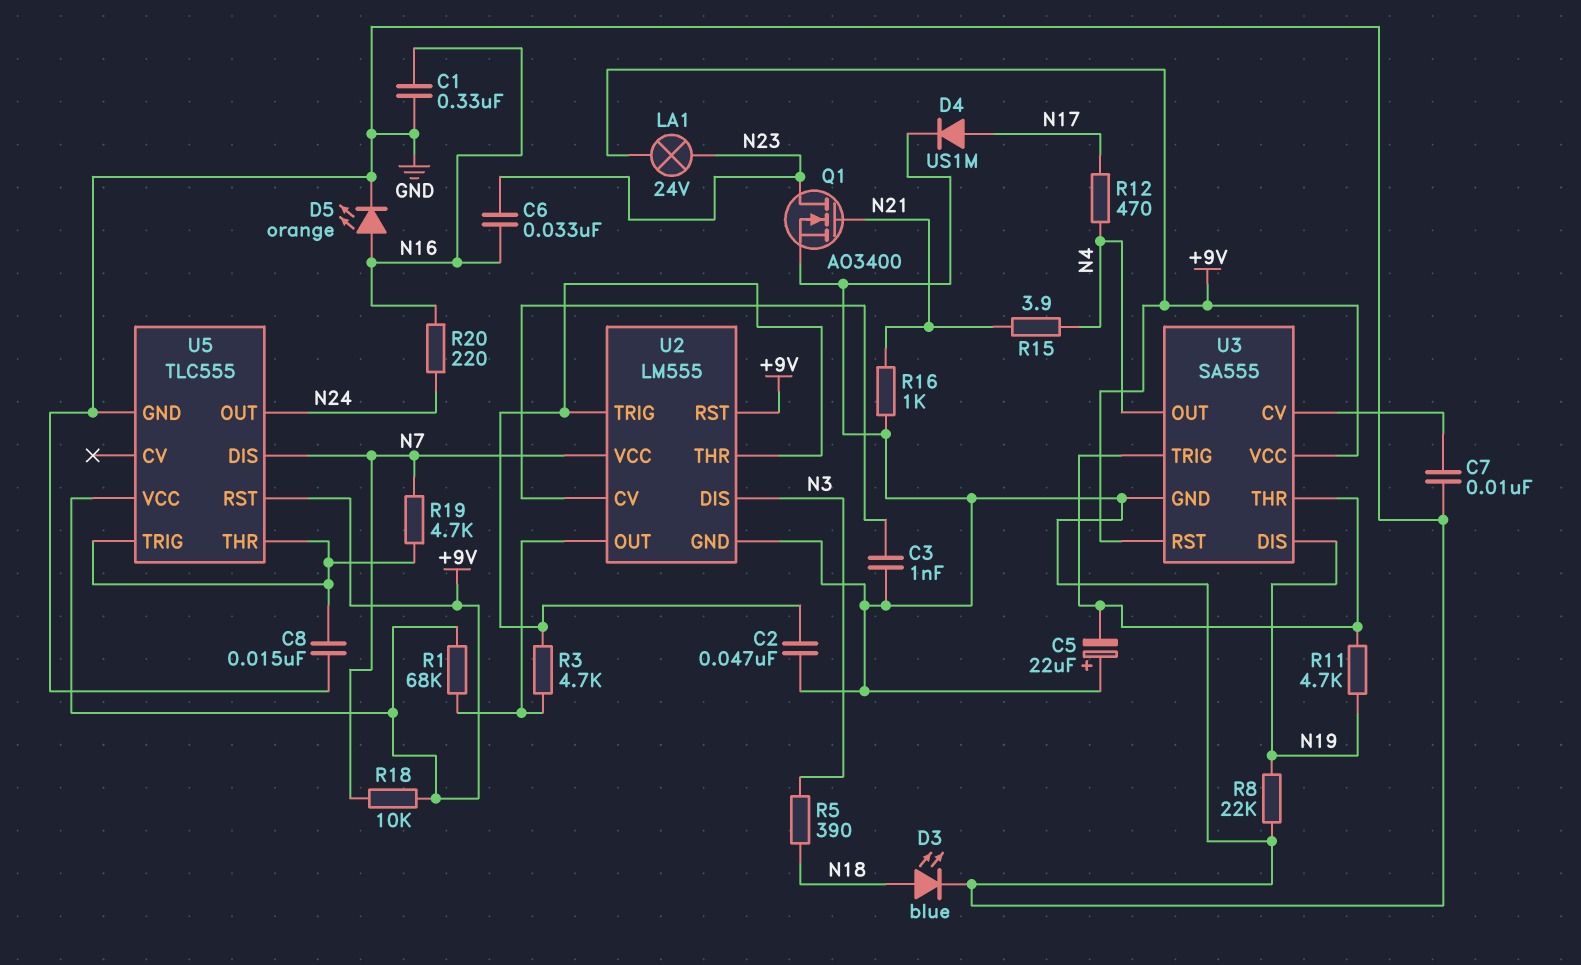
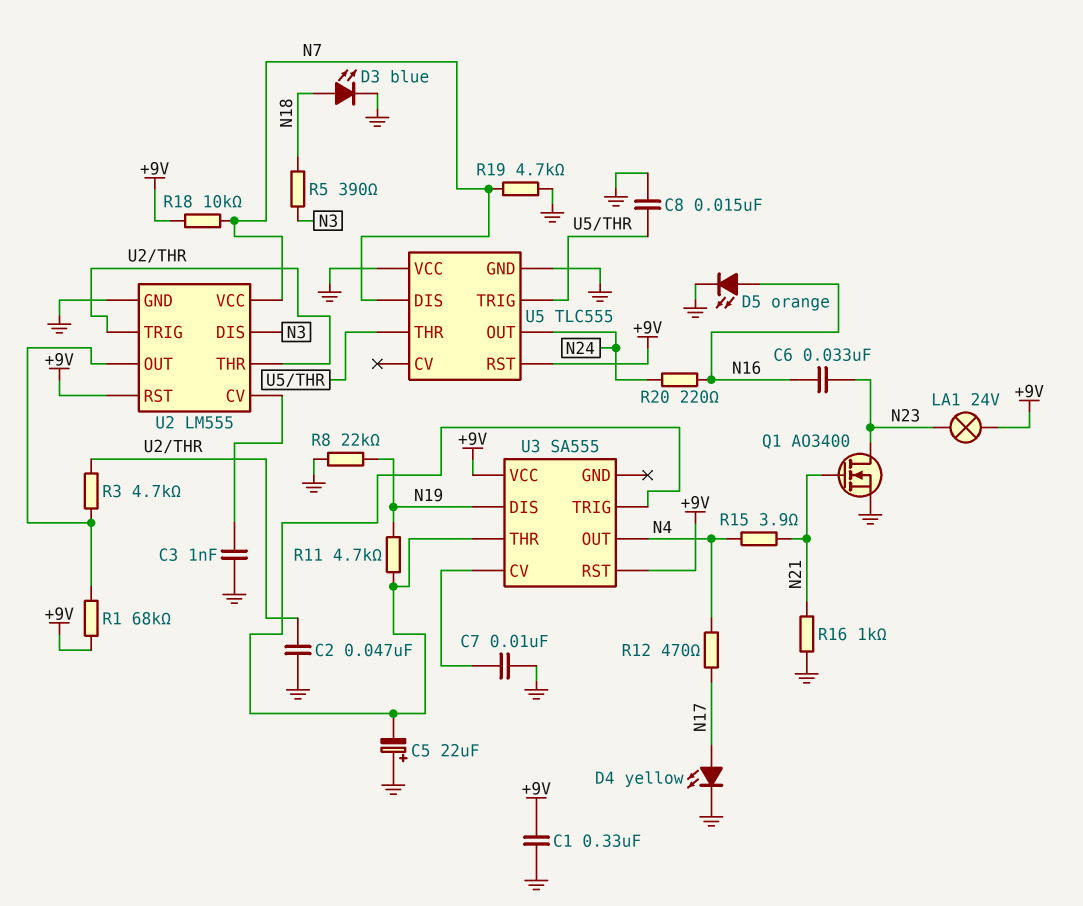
C1: 330nF (GND, N16) -> 330nF (+9V, GND)
D4: diode US1M (A N17, K GND) -> LED yellow (A N17, K GND)
R19: 4.7k (N7, U5/THR) -> 4.7k (GND, N7)
U3 pin GND: GND -> none
U5 pin VCC: +9V -> GND

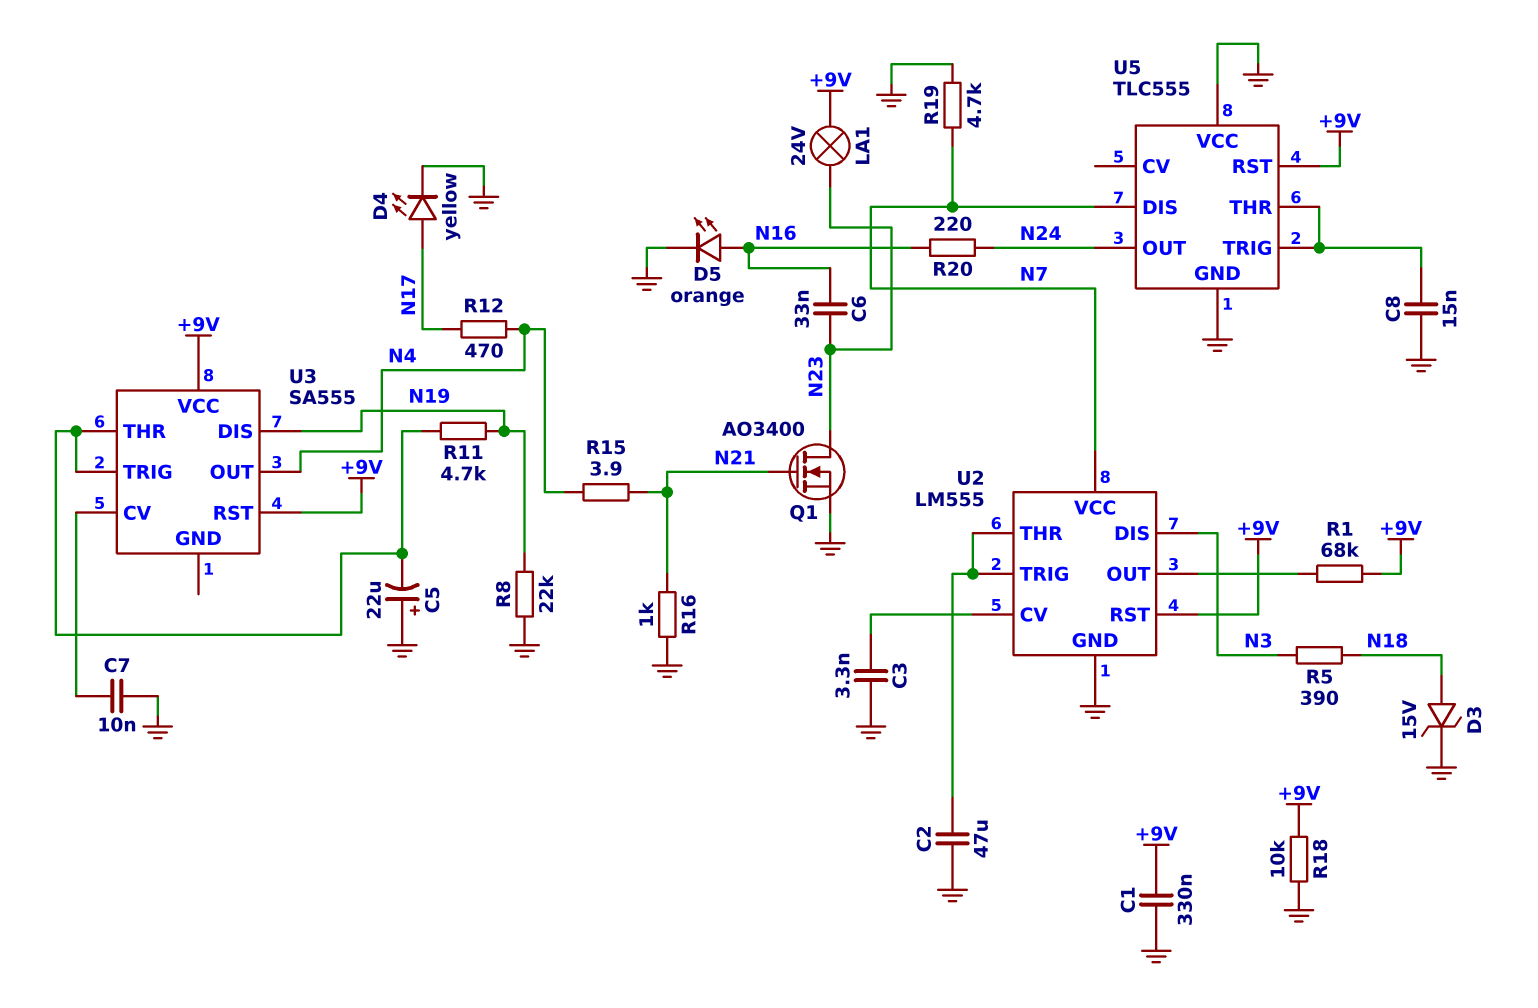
C2: 47nF (GND, U2/THR) -> 47uF (GND, U2/THR)
C3: 1nF (GND, U2/CV) -> 3.3nF (GND, U2/CV)
D3: LED blue (A N18, K GND) -> zener 15V (A N18, K GND)
R3: 4.7k (U2/OUT, U2/THR) -> none
R18: 10k (+9V, N7) -> 10k (+9V, GND)

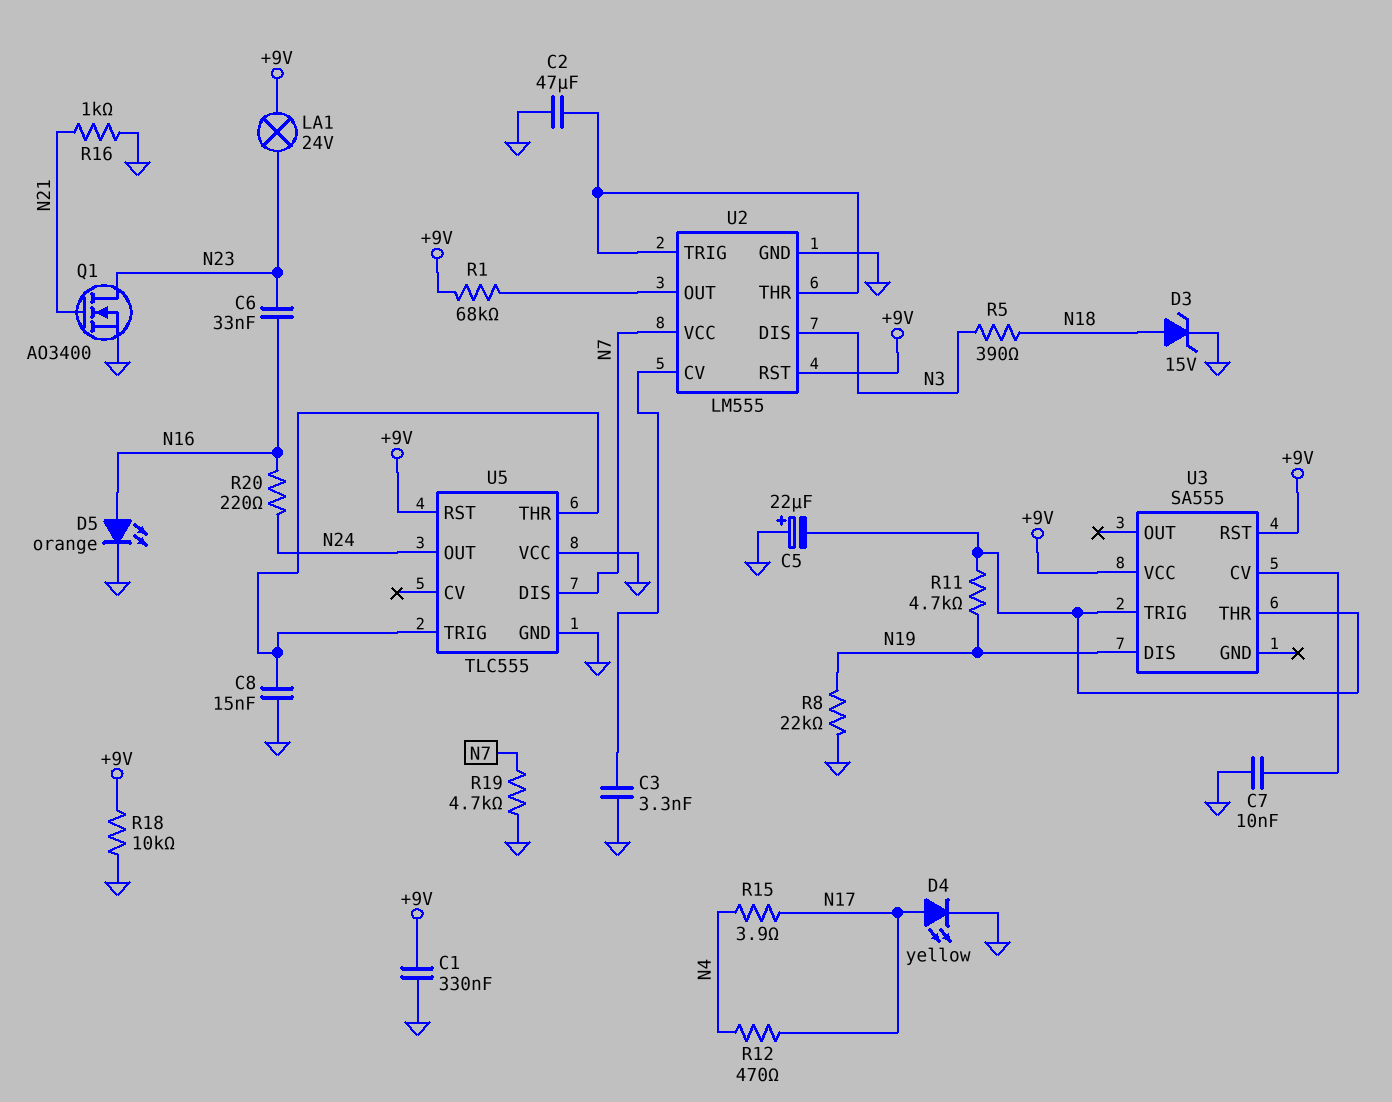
R15: 3.9 (N4, N21) -> 3.9 (N4, N17)
U3 pin OUT: N4 -> none

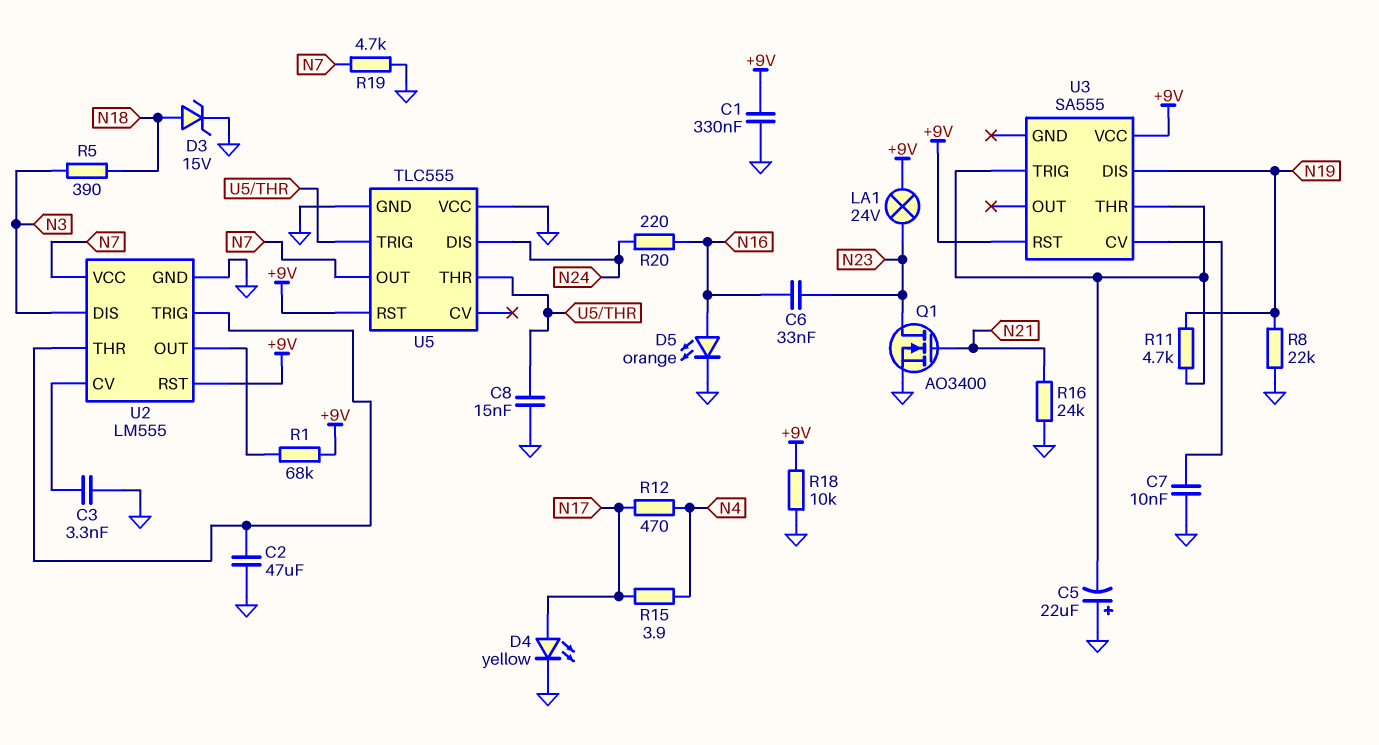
R16: 1k (GND, N21) -> 24k (GND, N21)
U5 pin DIS: N7 -> N24
U5 pin OUT: N24 -> N7

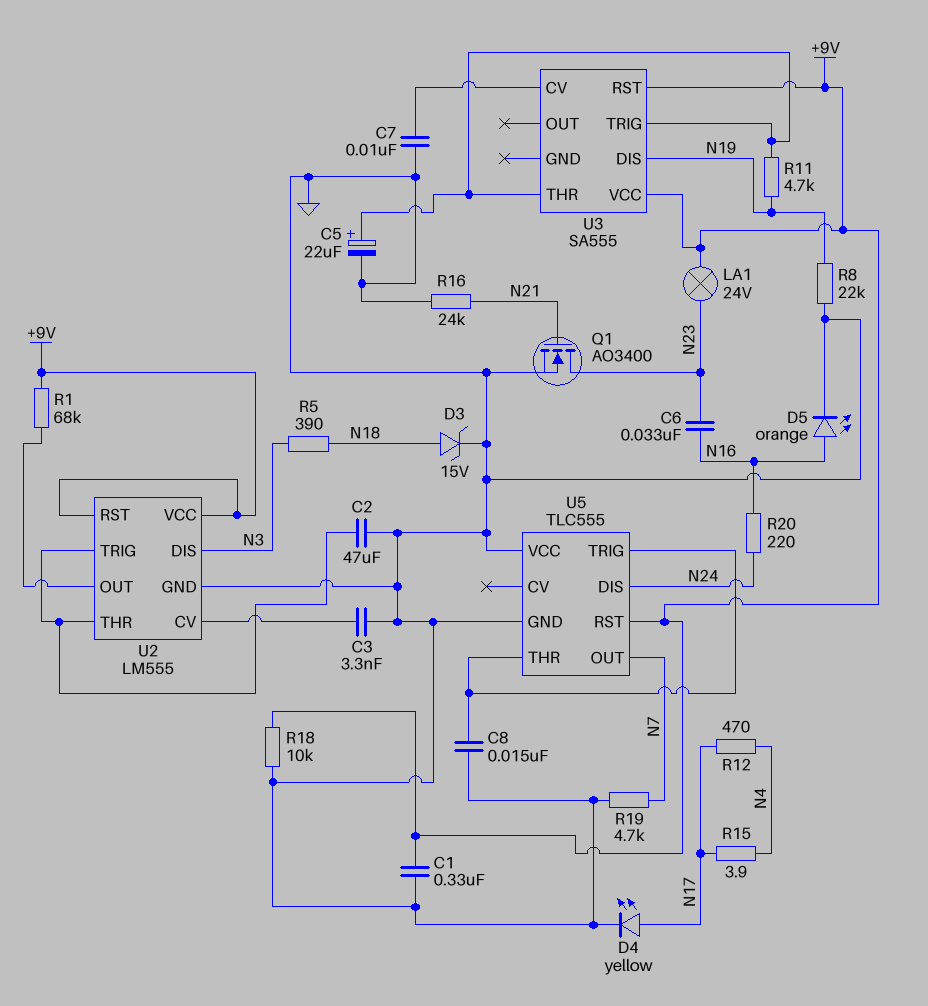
C5: 22uF (plus GND, minus U3/THR) -> 22uF (plus U3/THR, minus GND)
U2 pin VCC: N7 -> +9V

